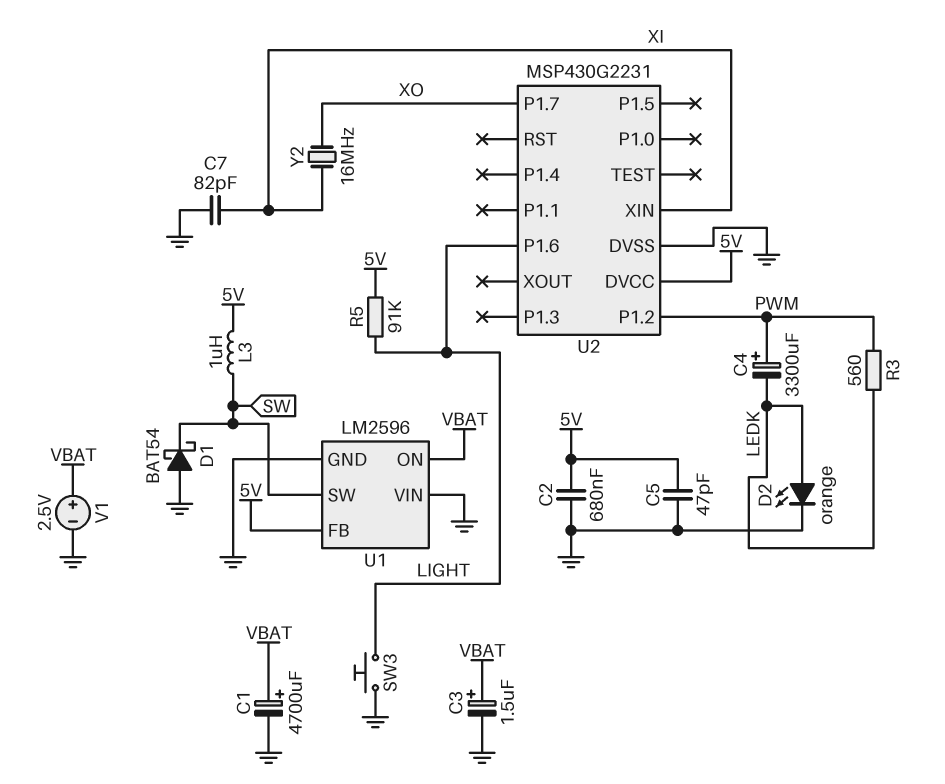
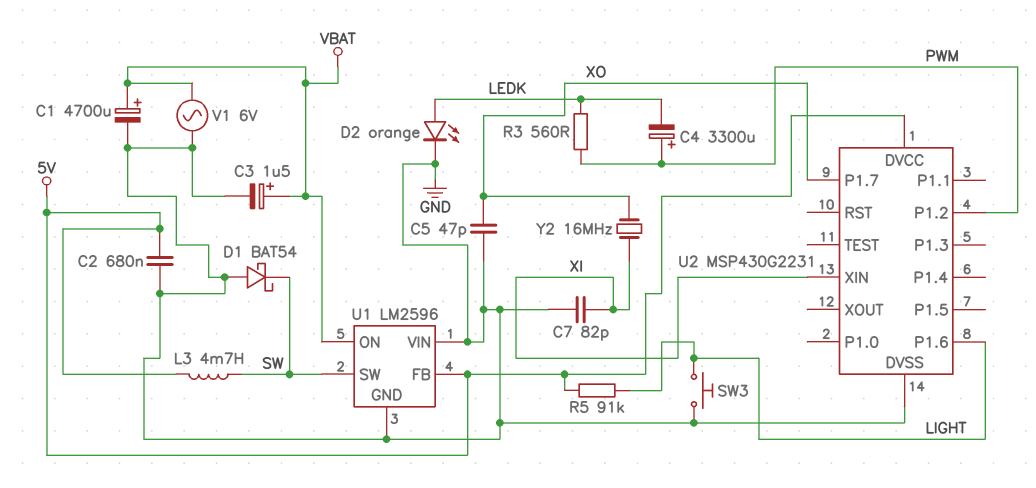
C5: 47pF (5V, GND) -> 47pF (GND, XO)
L3: 1uH (5V, SW) -> 4.7mH (5V, SW)
V1: 2.5V (plus VBAT, minus GND) -> AC 6V (GND, VBAT)

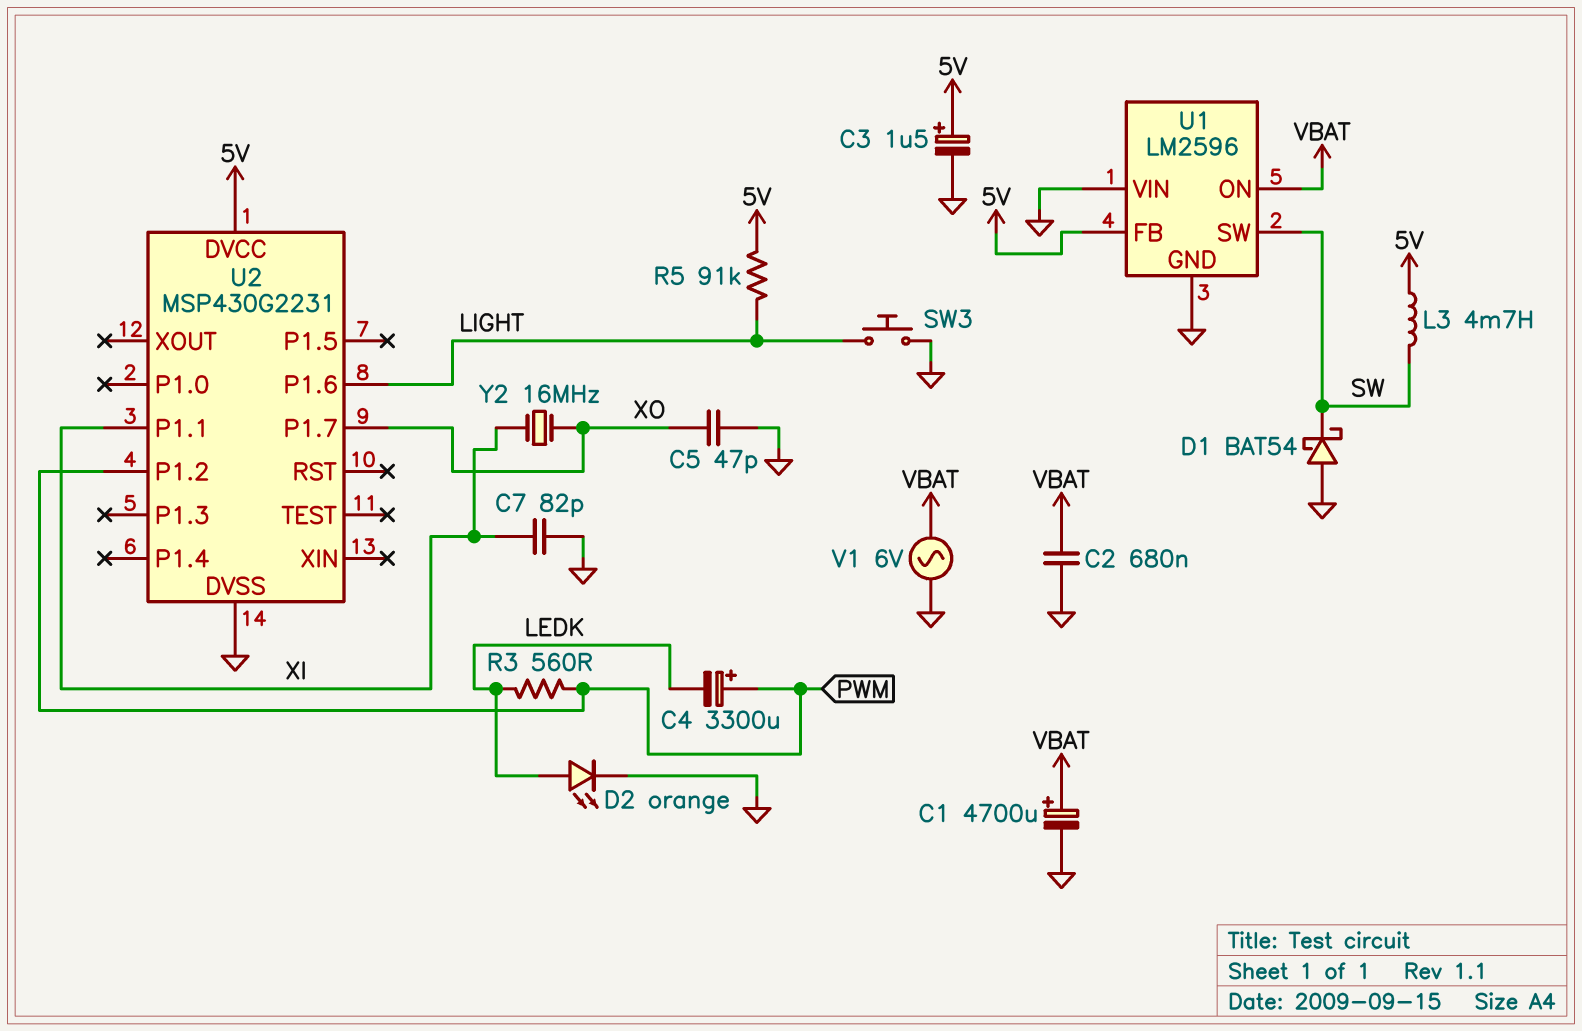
C2: 680nF (5V, GND) -> 680nF (GND, VBAT)
C3: 1.5uF (plus VBAT, minus GND) -> 1.5uF (plus 5V, minus GND)
U2 pin P1.1: none -> XI
U2 pin XIN: XI -> none

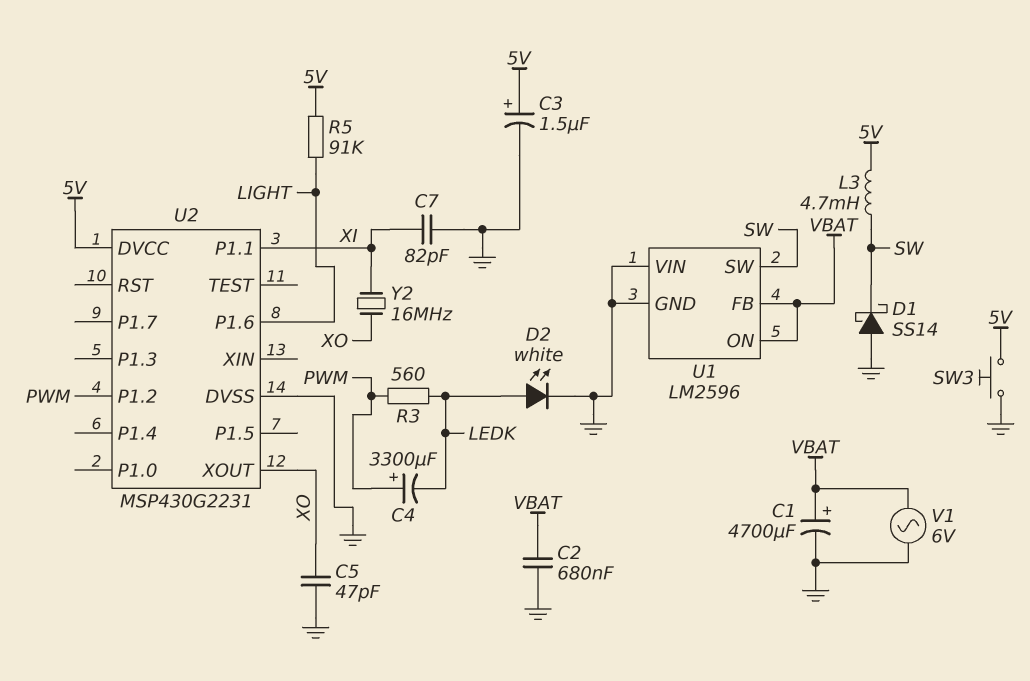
D1: schottky BAT54 (A GND, K SW) -> schottky SS14 (A GND, K SW)
D2: LED orange (A LEDK, K GND) -> LED white (A LEDK, K GND)
SW3: button (GND, LIGHT) -> button (5V, GND)
U1 pin FB: 5V -> VBAT
U2 pin P1.7: XO -> none
U2 pin XOUT: none -> XO

